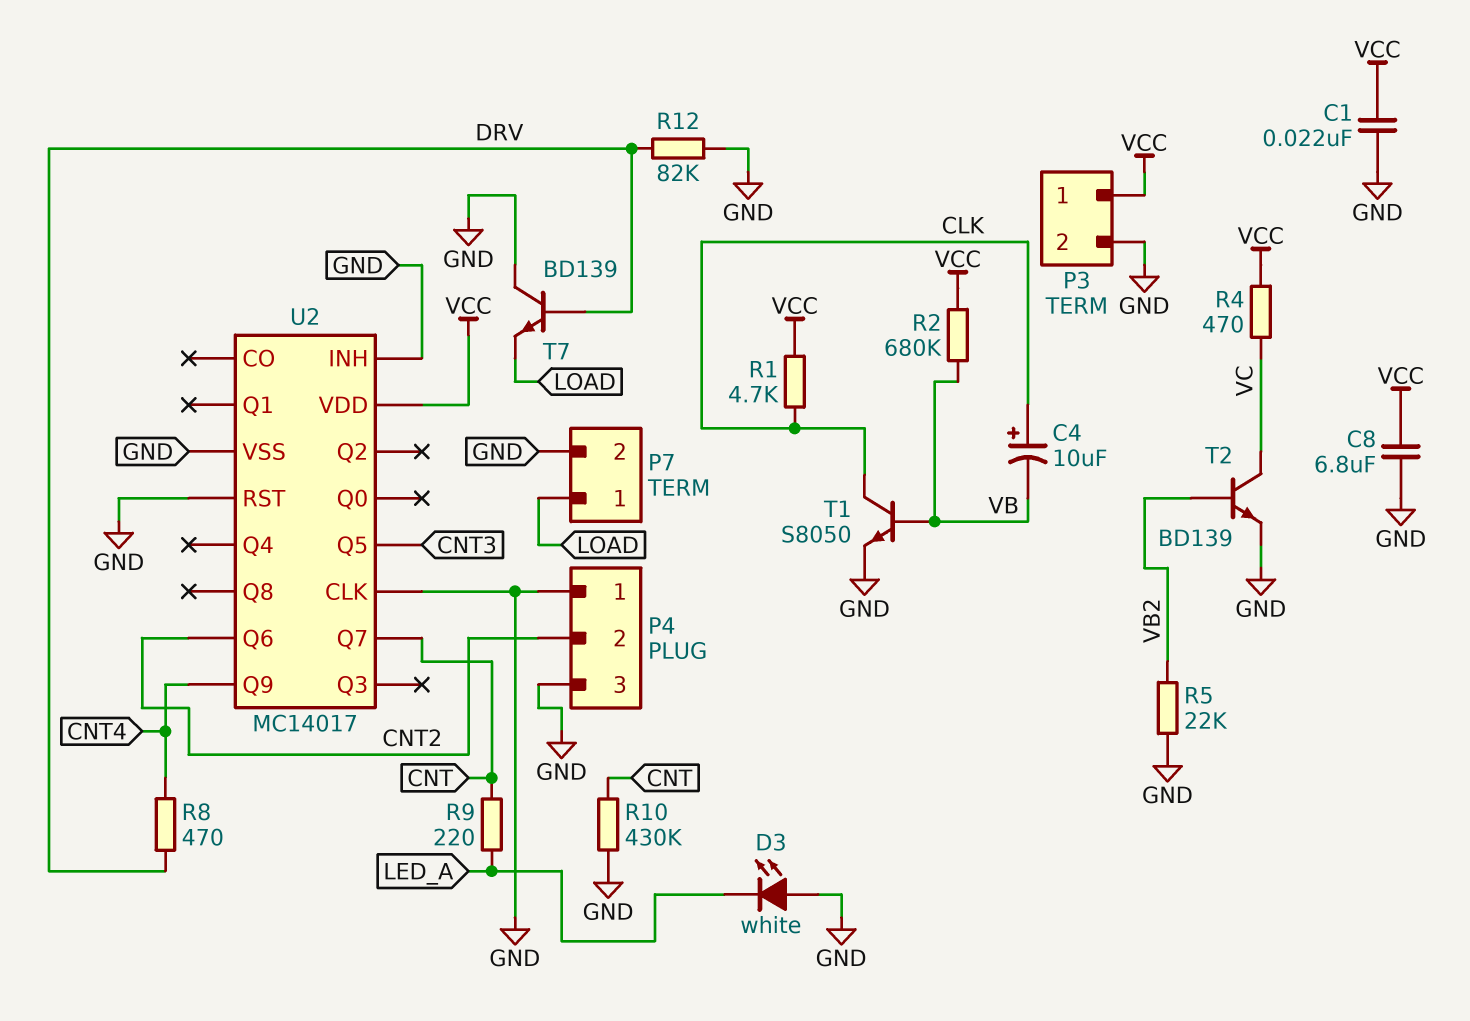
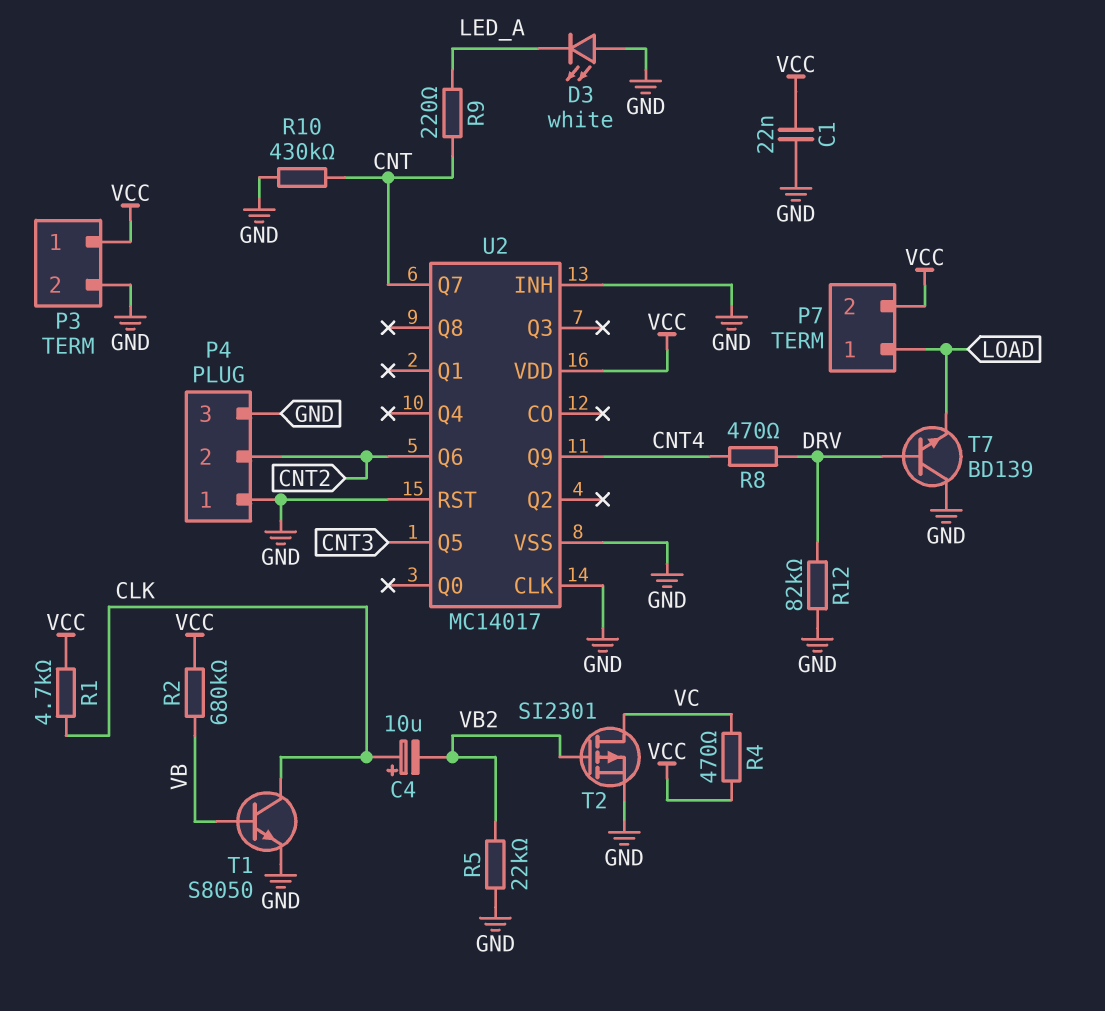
C4: 10uF (plus CLK, minus VB) -> 10uF (plus CLK, minus VB2)
C8: 6.8uF (GND, VCC) -> none
P7 pin 2: GND -> VCC
T2: NPN BD139 (B VB2, C VC, E GND) -> PMOS SI2301 (G VB2, D VC, S GND)

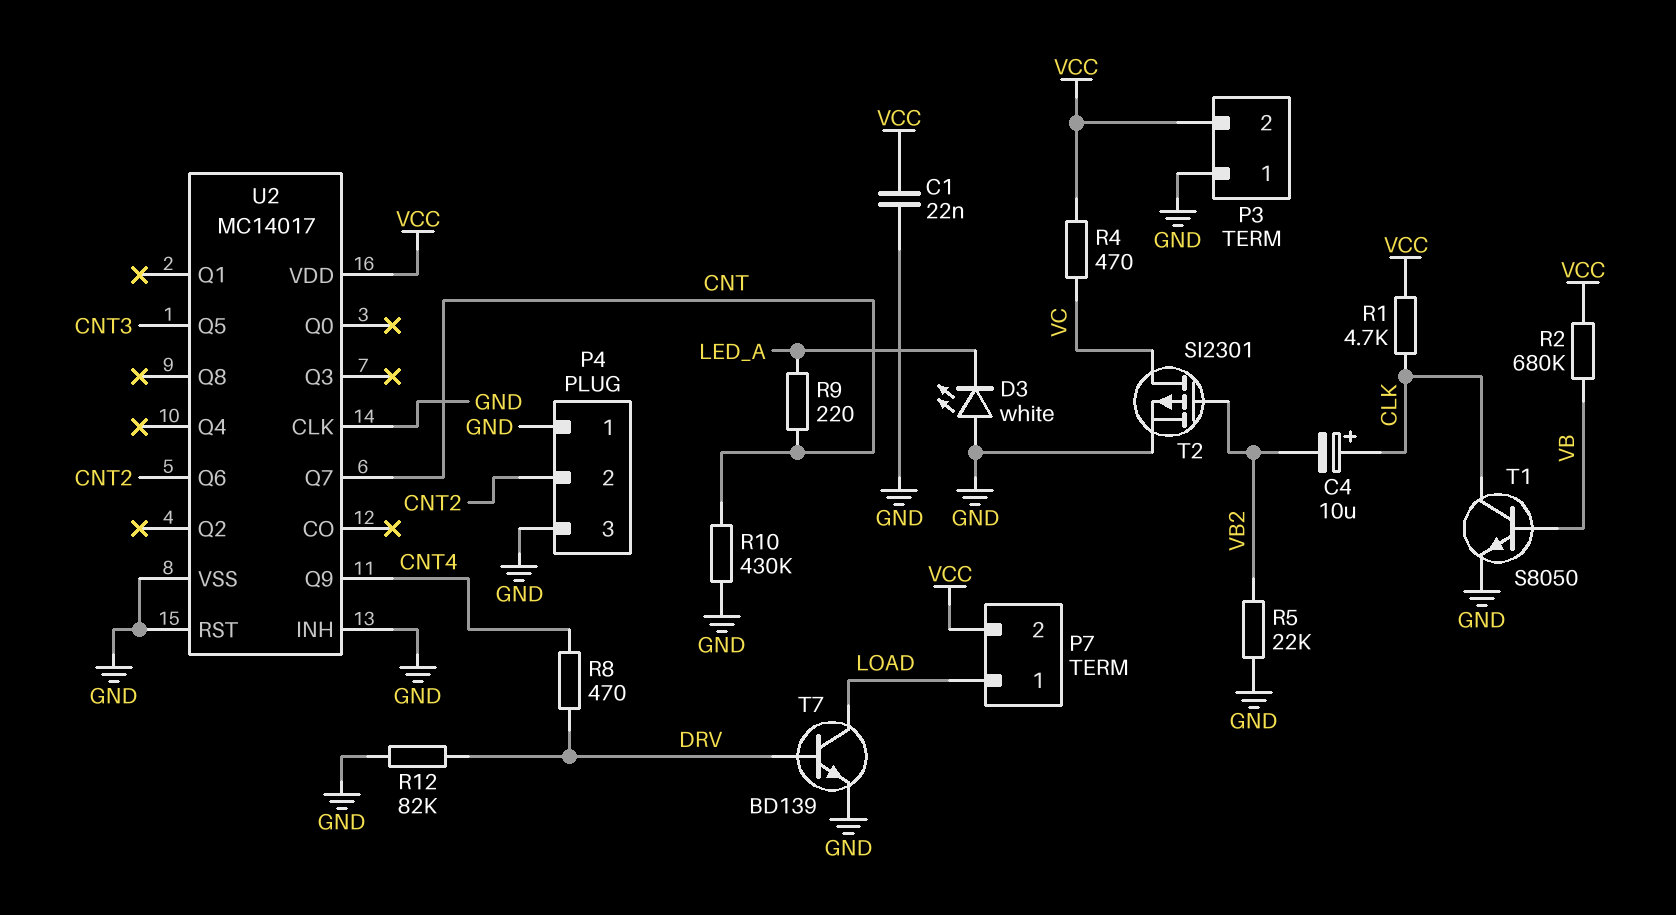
P3 pin 1: VCC -> GND
P3 pin 2: GND -> VCC
T7: NPN BD139 (B DRV, C GND, E LOAD) -> NPN BD139 (B DRV, C LOAD, E GND)

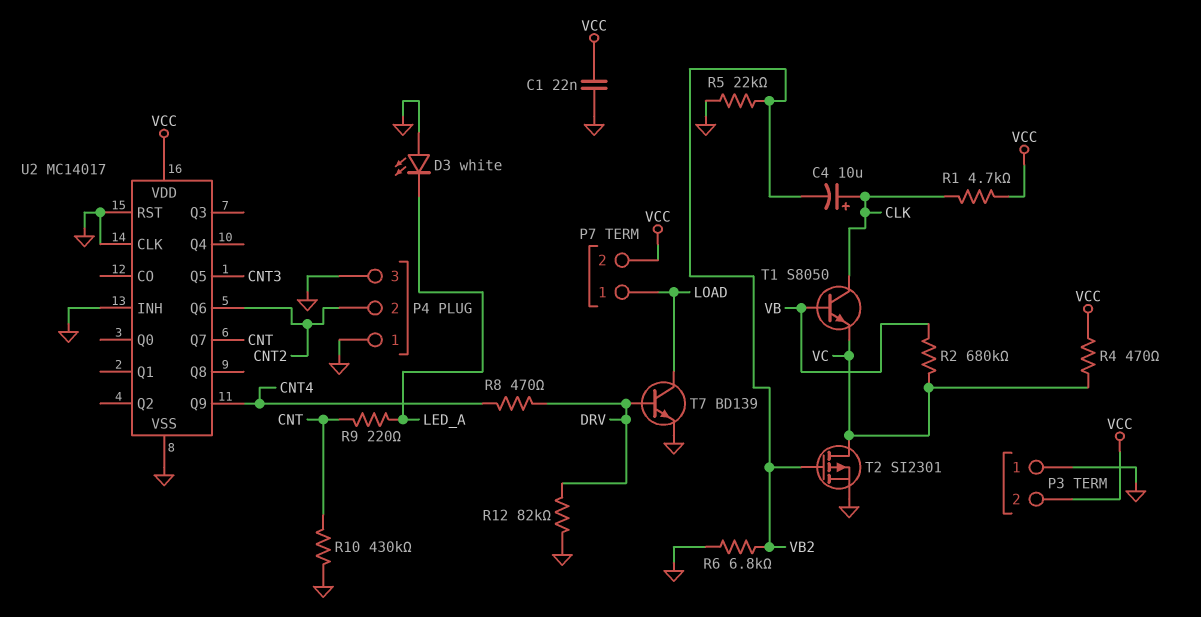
R2: 680k (VB, VCC) -> 680k (VB, VC)
R6: none -> 6.8k (GND, VB2)
T1: NPN S8050 (B VB, C CLK, E GND) -> NPN S8050 (B VB, C CLK, E VC)

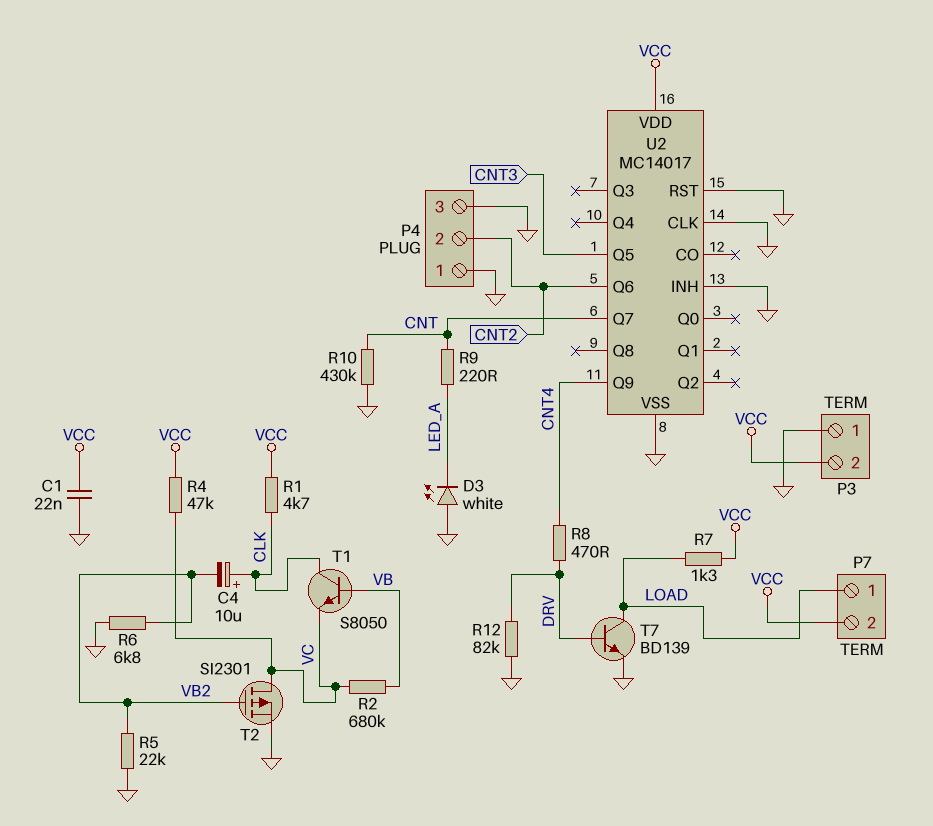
R4: 470 (VC, VCC) -> 47k (VC, VCC)
R7: none -> 1.3k (LOAD, VCC)

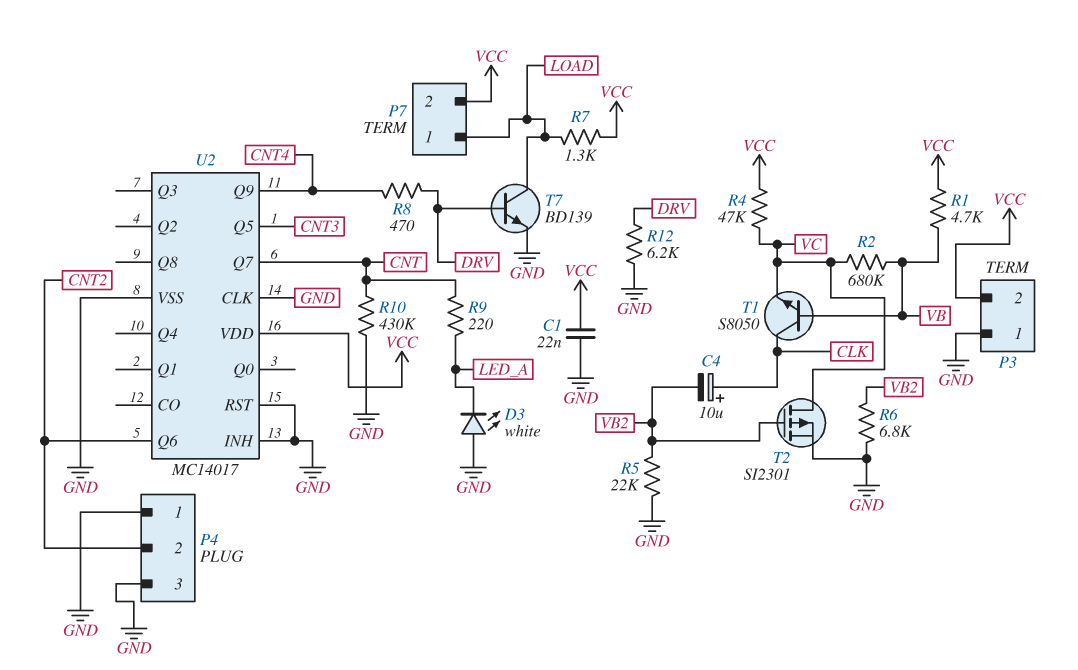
R1: 4.7k (CLK, VCC) -> 4.7k (VB, VCC)
R12: 82k (DRV, GND) -> 6.2k (DRV, GND)

